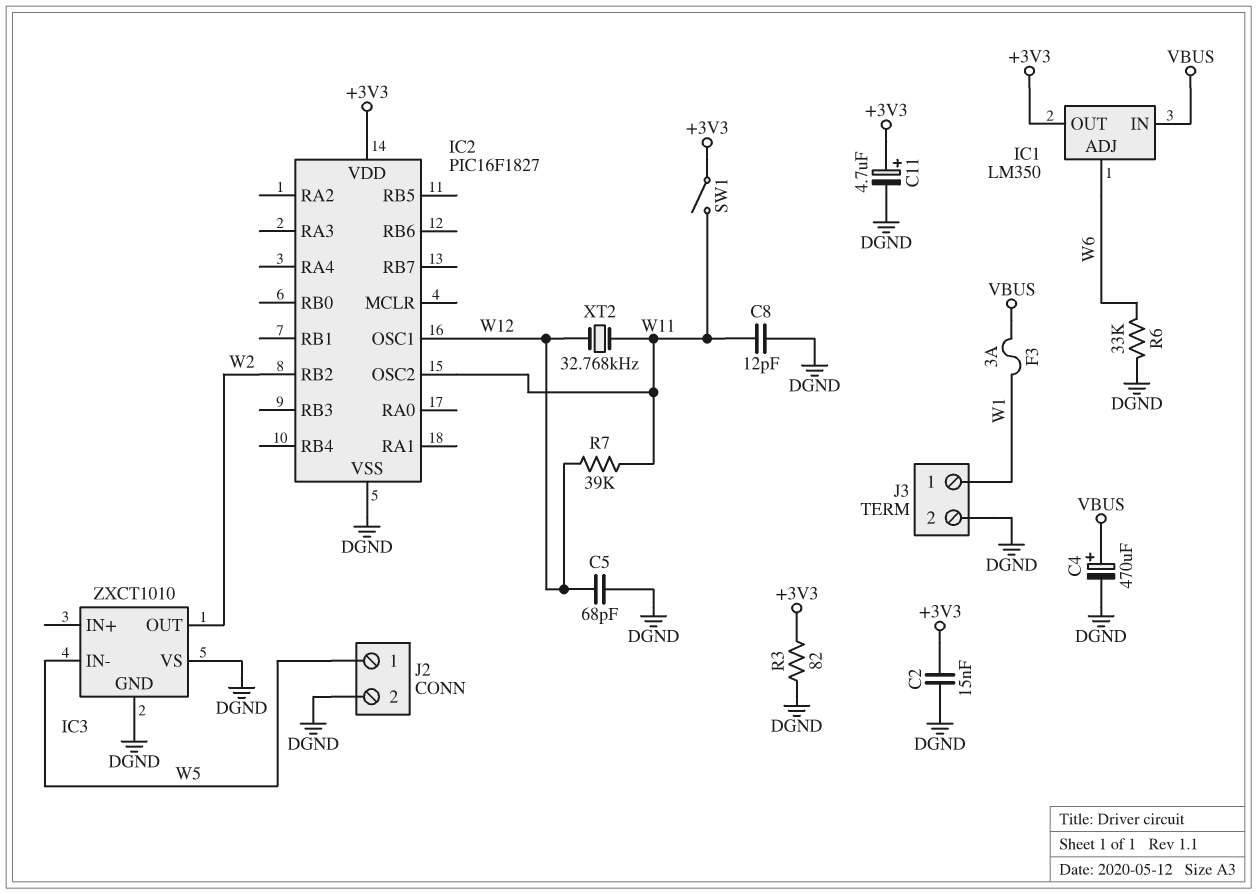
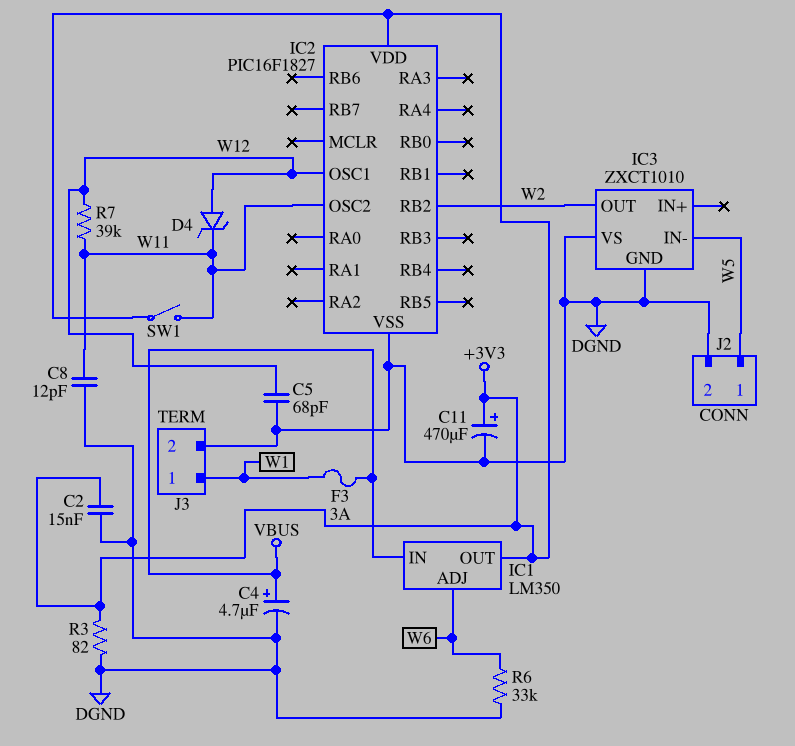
C4: 470uF (plus VBUS, minus DGND) -> 4.7uF (plus VBUS, minus DGND)
C11: 4.7uF (plus +3V3, minus DGND) -> 470uF (plus +3V3, minus DGND)
D4: none -> zener (A W12, K W11)
XT2: 32.768kHz (W11, W12) -> none

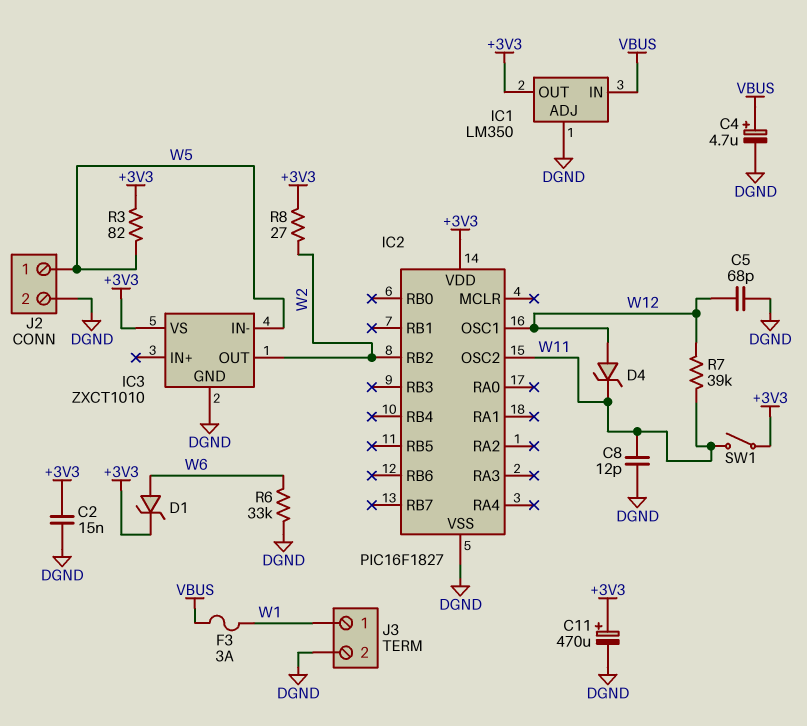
D1: none -> zener (A W6, K +3V3)
IC1 pin ADJ: W6 -> DGND
IC3 pin VS: DGND -> +3V3
R3: 82 (+3V3, DGND) -> 82 (+3V3, W5)
R8: none -> 27 (+3V3, W2)

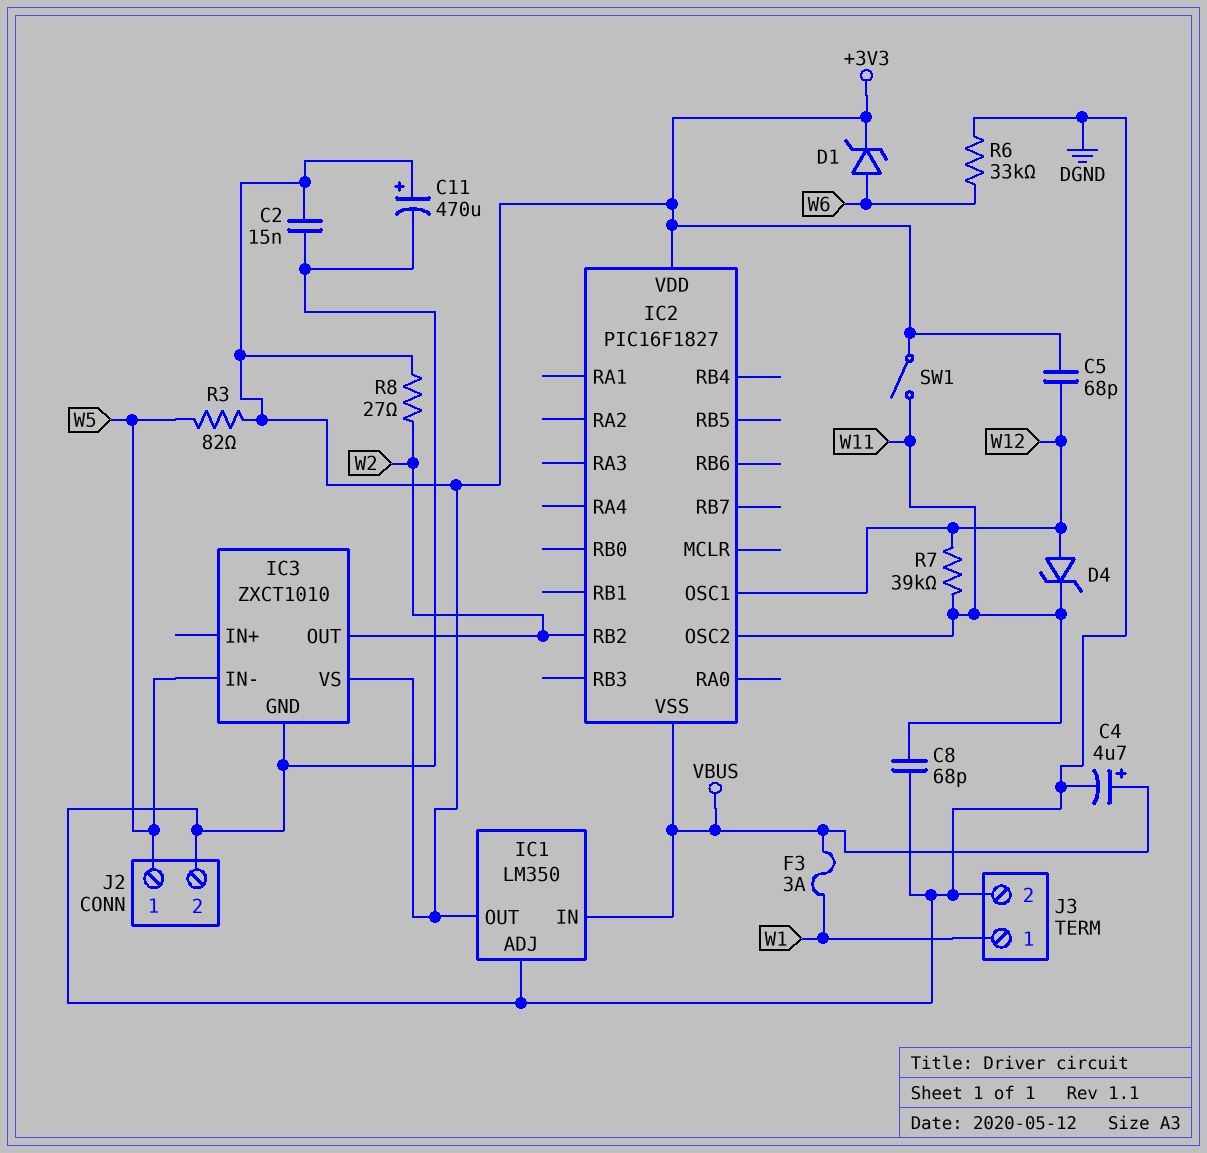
C5: 68pF (DGND, W12) -> 68pF (+3V3, W12)
C8: 12pF (DGND, W11) -> 68pF (DGND, W11)
IC2 pin VSS: DGND -> VBUS

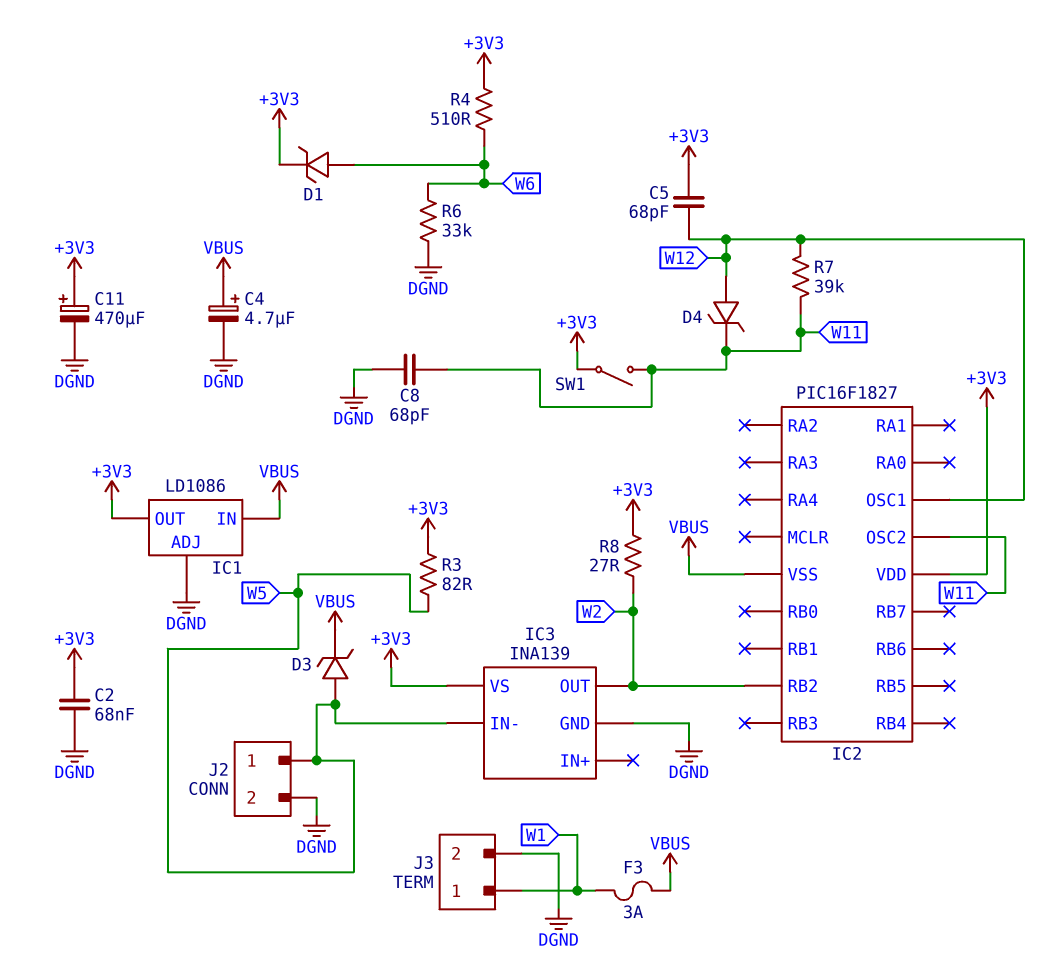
C2: 15nF (+3V3, DGND) -> 68nF (+3V3, DGND)
D3: none -> zener (A W5, K VBUS)
IC1: LM350 -> LD1086
IC3: ZXCT1010 -> INA139
R4: none -> 510 (+3V3, W6)

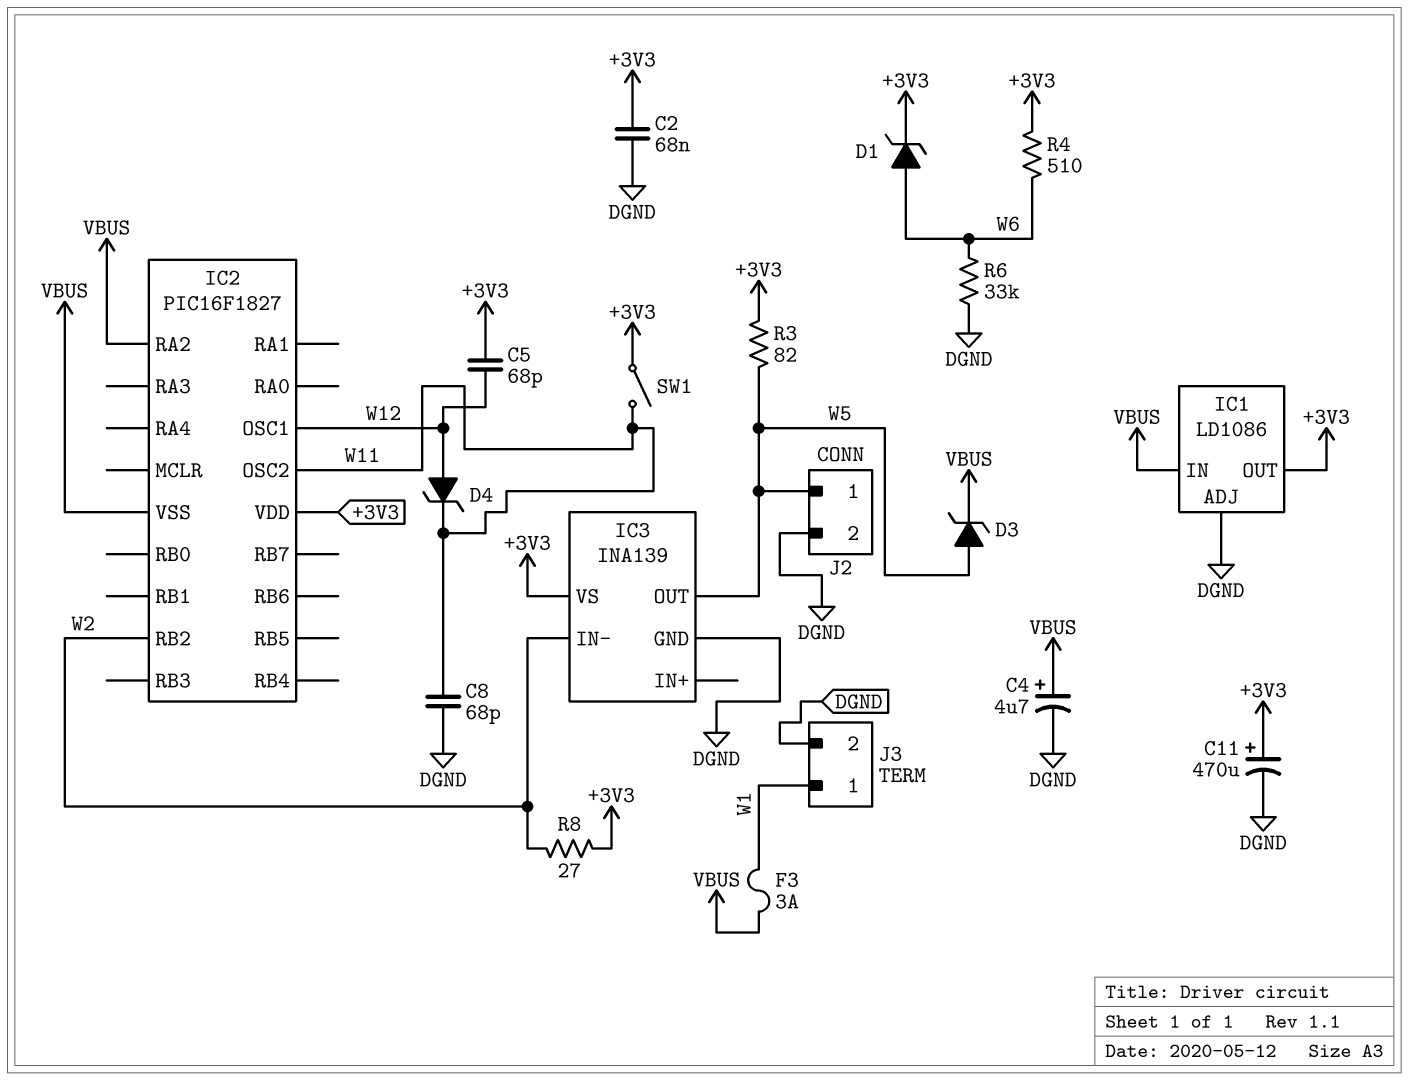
IC2 pin RA2: none -> VBUS
IC3 pin IN-: W5 -> W2
IC3 pin OUT: W2 -> W5
R7: 39k (W11, W12) -> none

